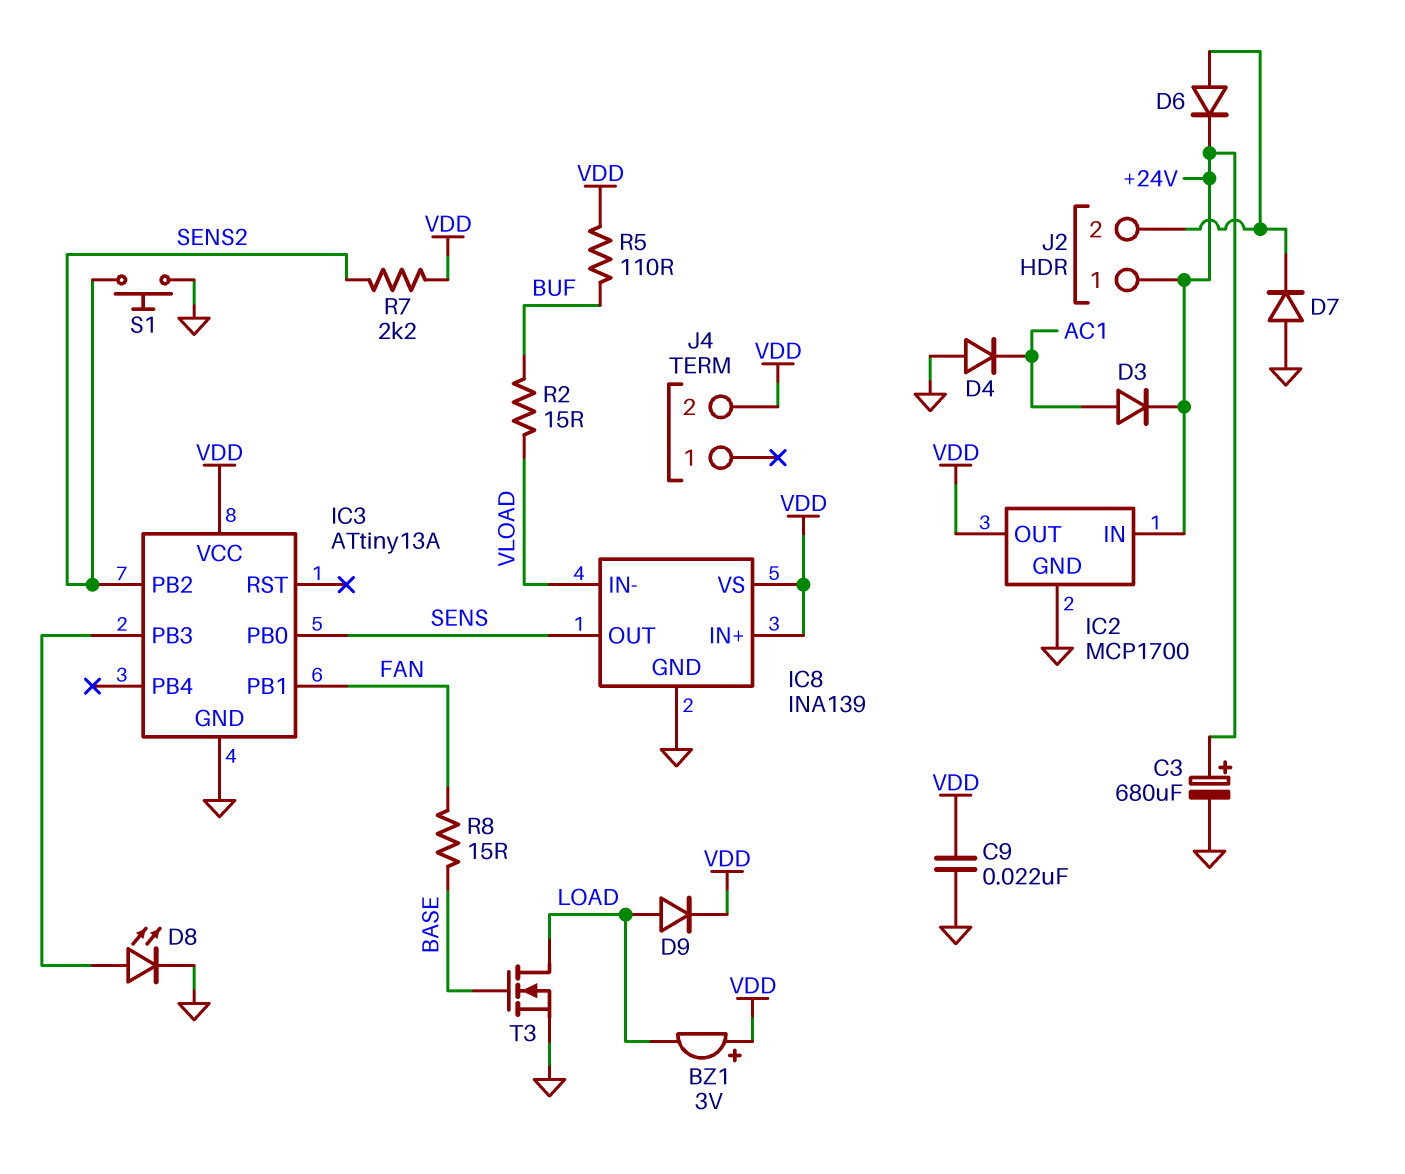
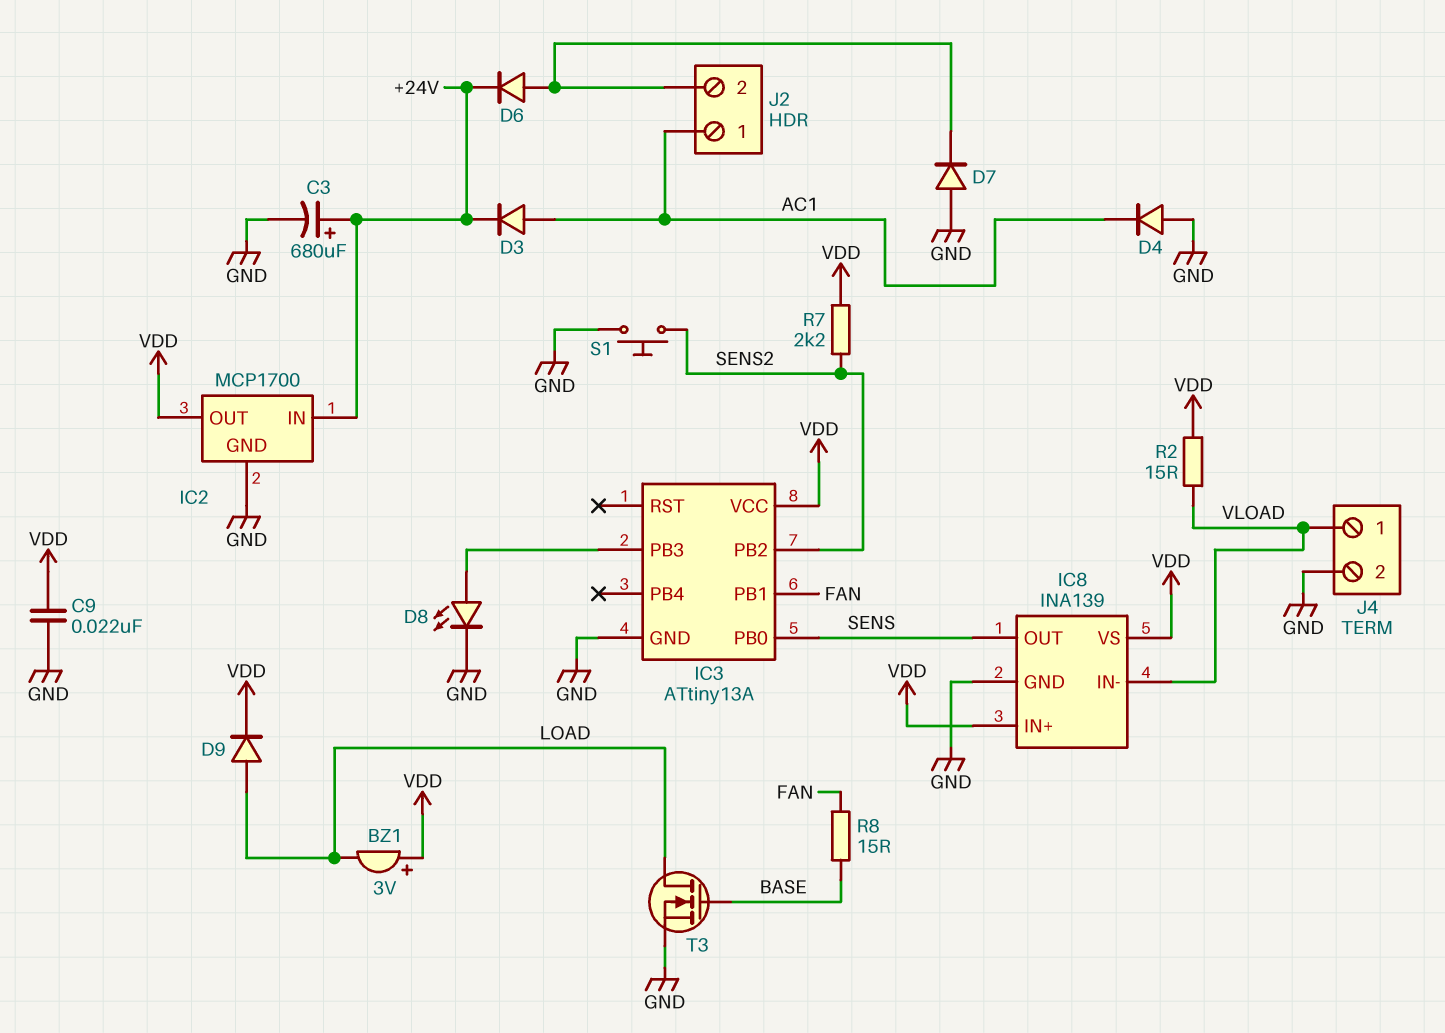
J2 pin 1: +24V -> AC1
J4 pin 1: none -> VLOAD
J4 pin 2: VDD -> GND
R2: 15 (BUF, VLOAD) -> 15 (VDD, VLOAD)
R5: 110 (BUF, VDD) -> none

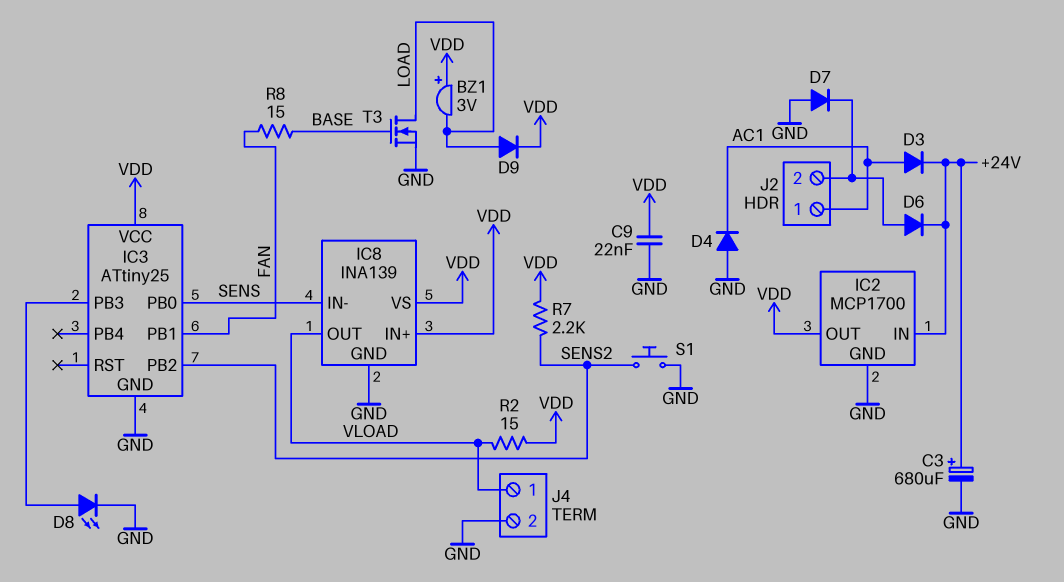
IC3: ATtiny13A -> ATtiny25
IC8 pin IN-: VLOAD -> SENS
IC8 pin OUT: SENS -> VLOAD

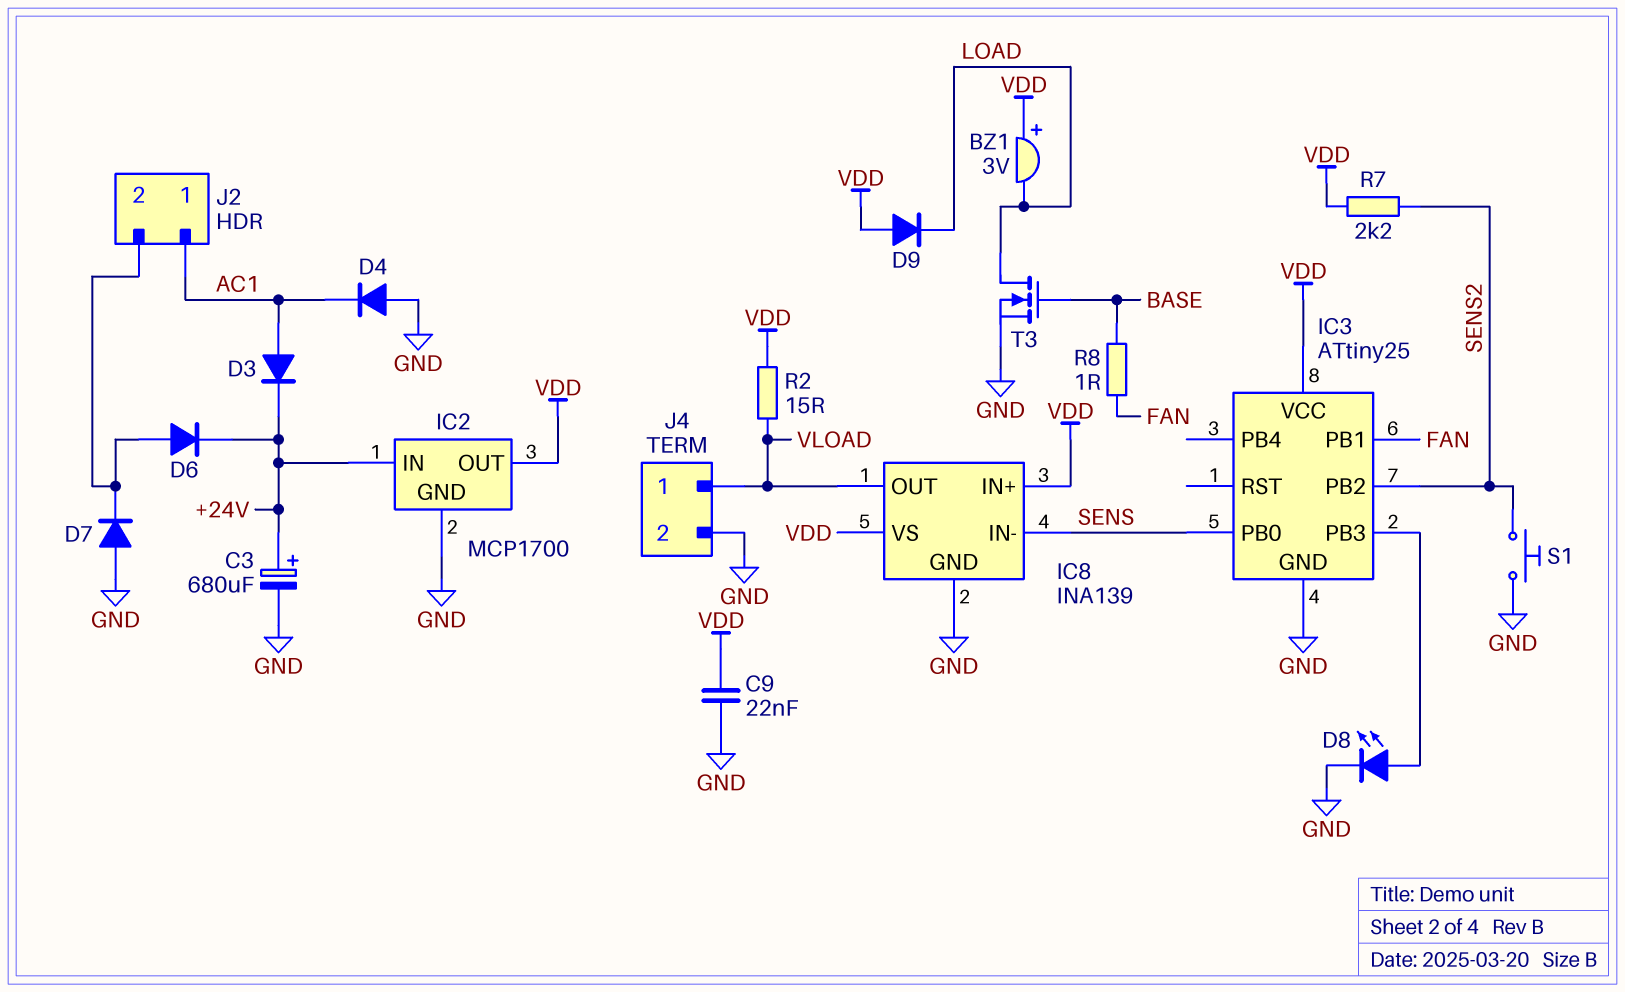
D9: diode (A LOAD, K VDD) -> diode (A VDD, K LOAD)
R8: 15 (BASE, FAN) -> 1 (BASE, FAN)

